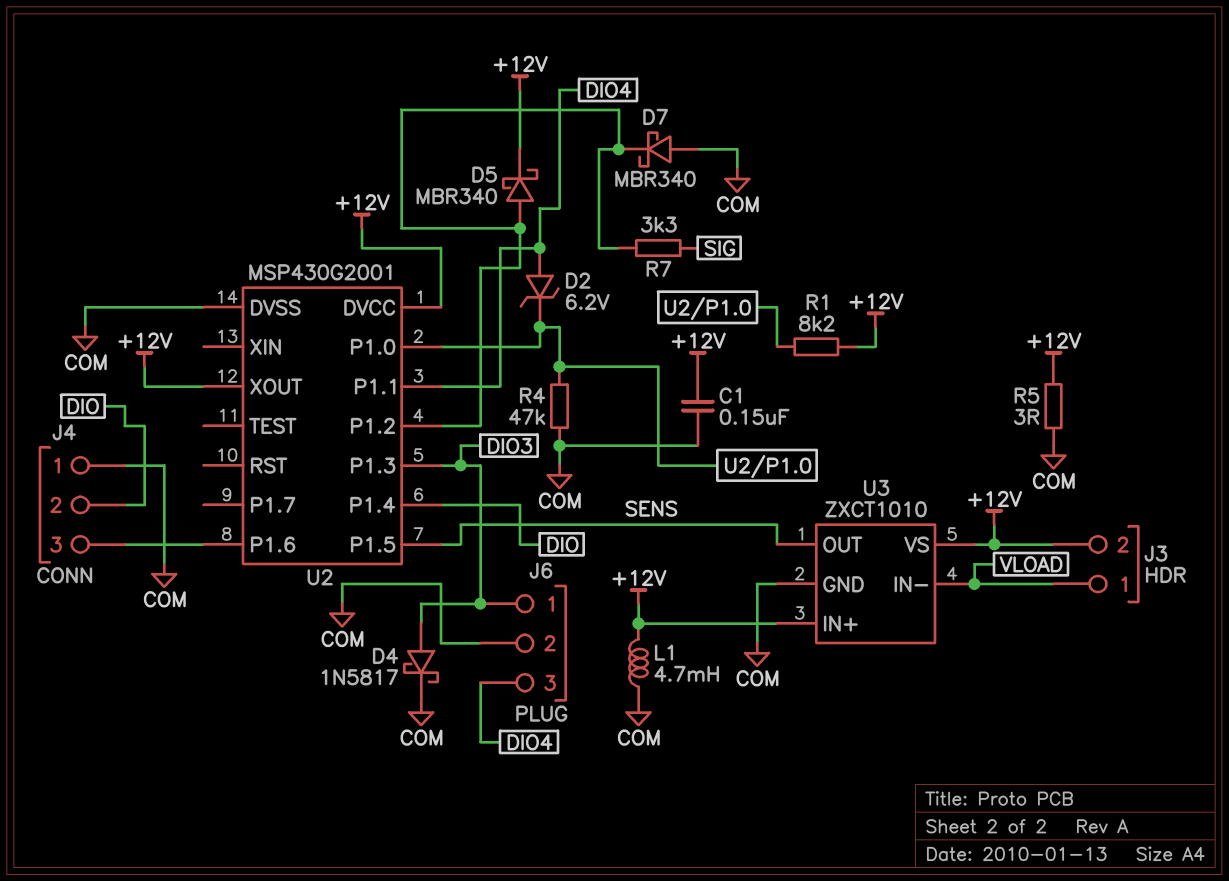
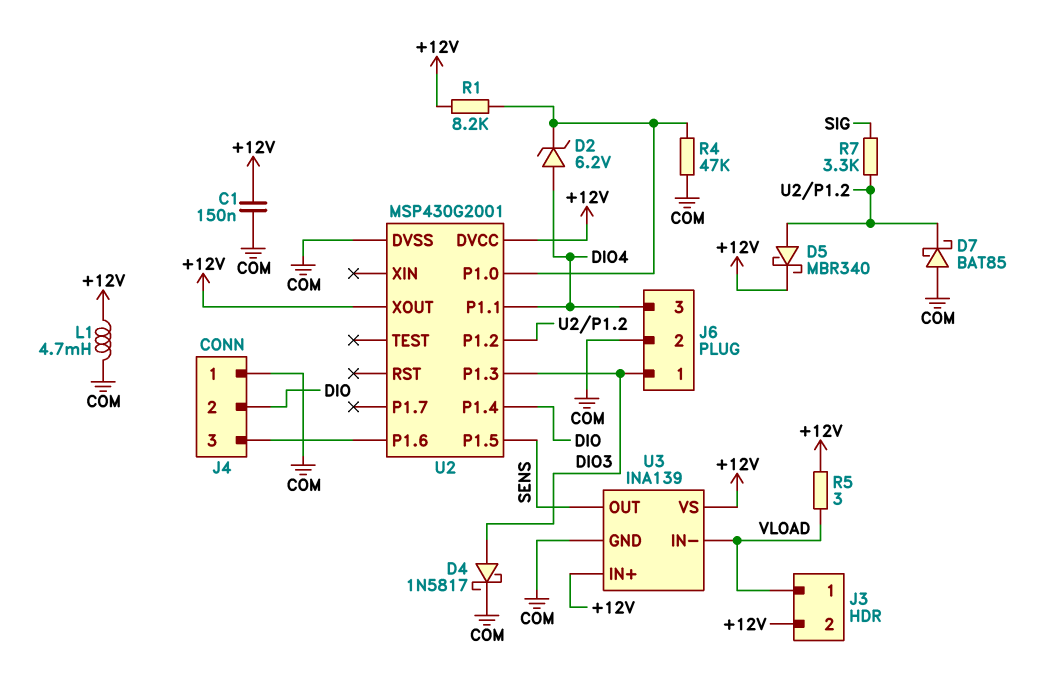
D7: schottky MBR340 (A COM, K U2/P1.2) -> schottky BAT85 (A COM, K U2/P1.2)
R5: 3 (+12V, COM) -> 3 (+12V, VLOAD)
U3: ZXCT1010 -> INA139

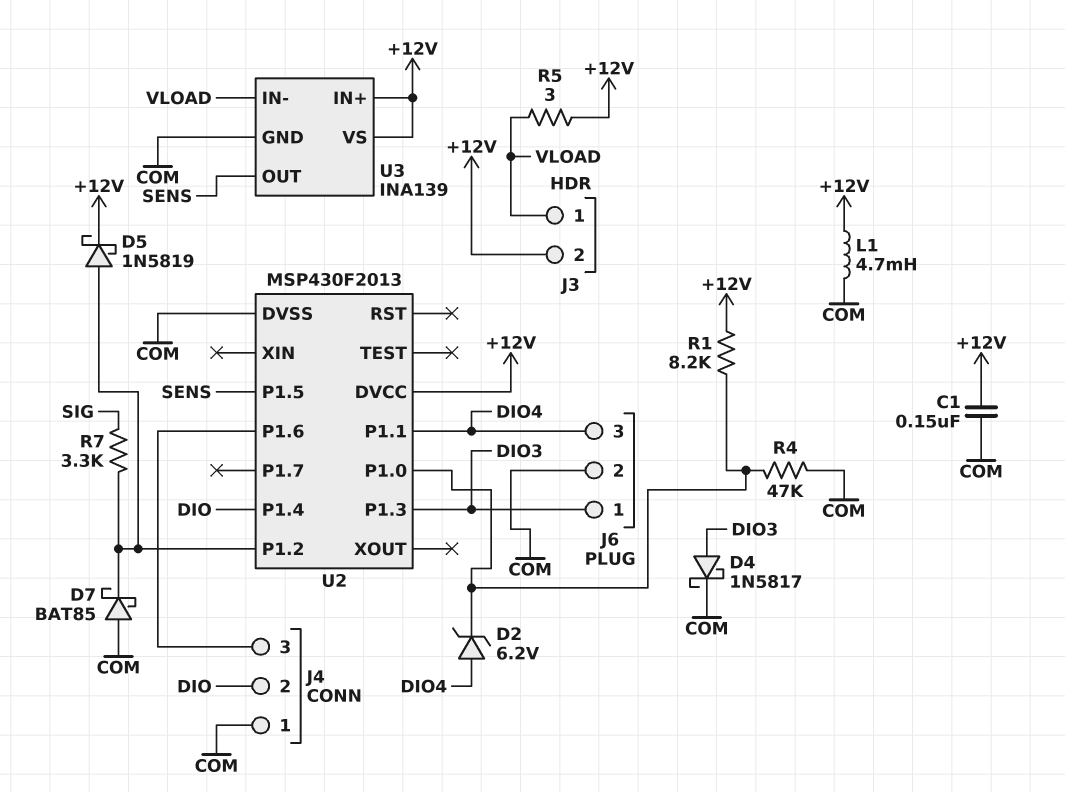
D5: schottky MBR340 (A U2/P1.2, K +12V) -> schottky 1N5819 (A U2/P1.2, K +12V)
U2: MSP430G2001 -> MSP430F2013
U2 pin XOUT: +12V -> none

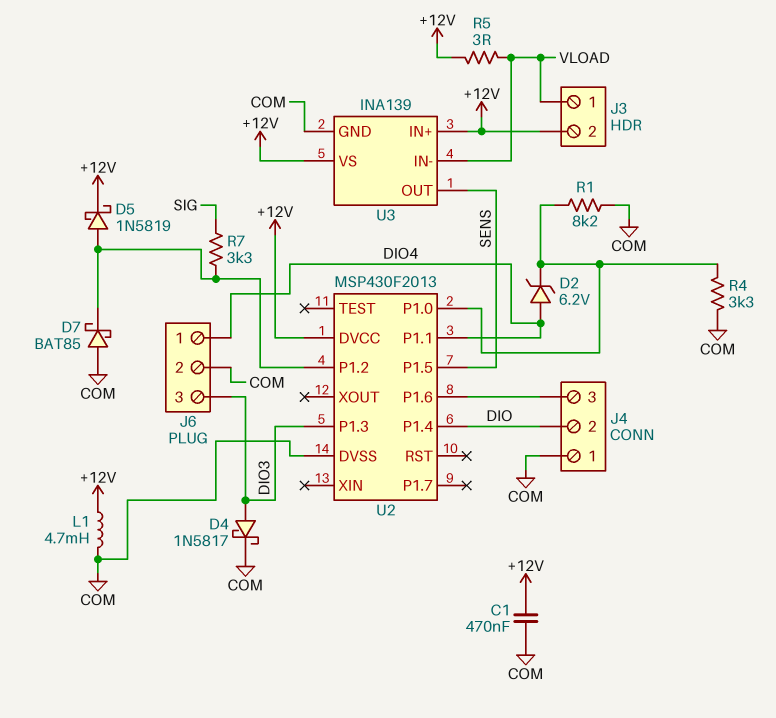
C1: 150nF (+12V, COM) -> 470nF (+12V, COM)
J6 pin 1: DIO3 -> DIO4
J6 pin 3: DIO4 -> DIO3
R1: 8.2k (+12V, U2/P1.0) -> 8.2k (COM, U2/P1.0)
R4: 47k (COM, U2/P1.0) -> 3.3k (COM, U2/P1.0)

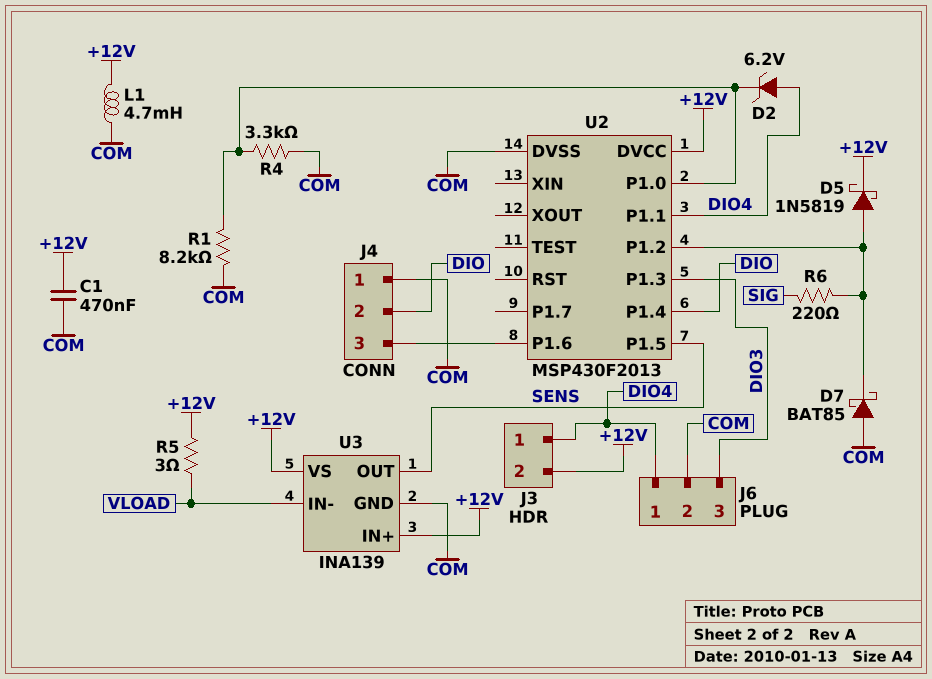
D4: schottky 1N5817 (A DIO3, K COM) -> none
J3 pin 1: VLOAD -> DIO4
R6: none -> 220 (SIG, U2/P1.2)
R7: 3.3k (SIG, U2/P1.2) -> none

